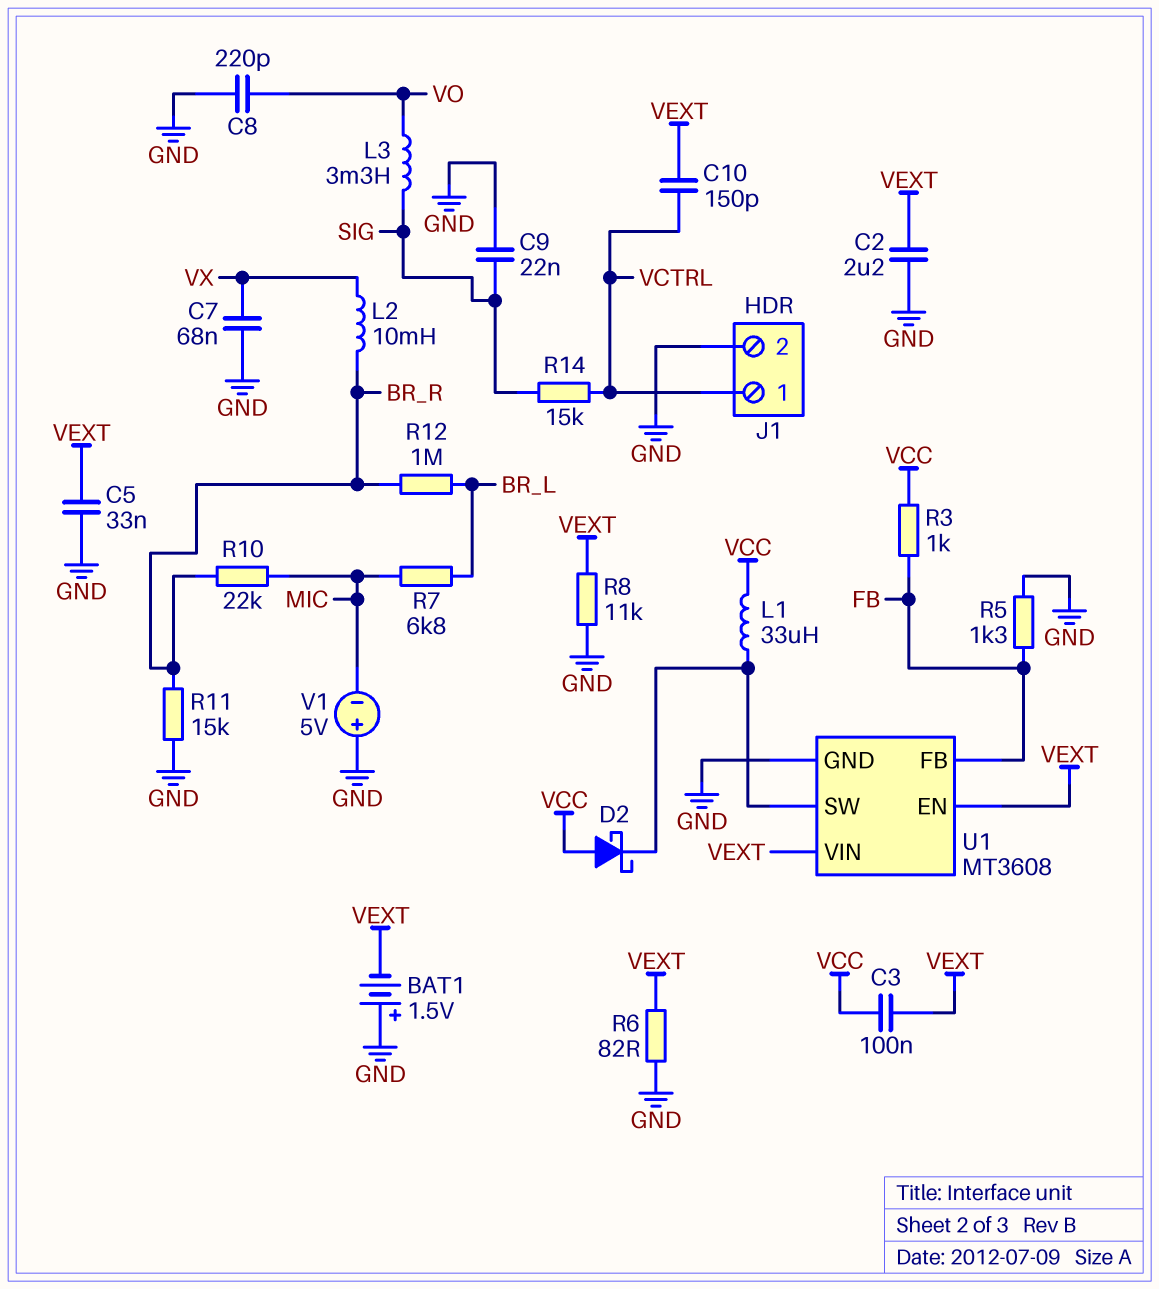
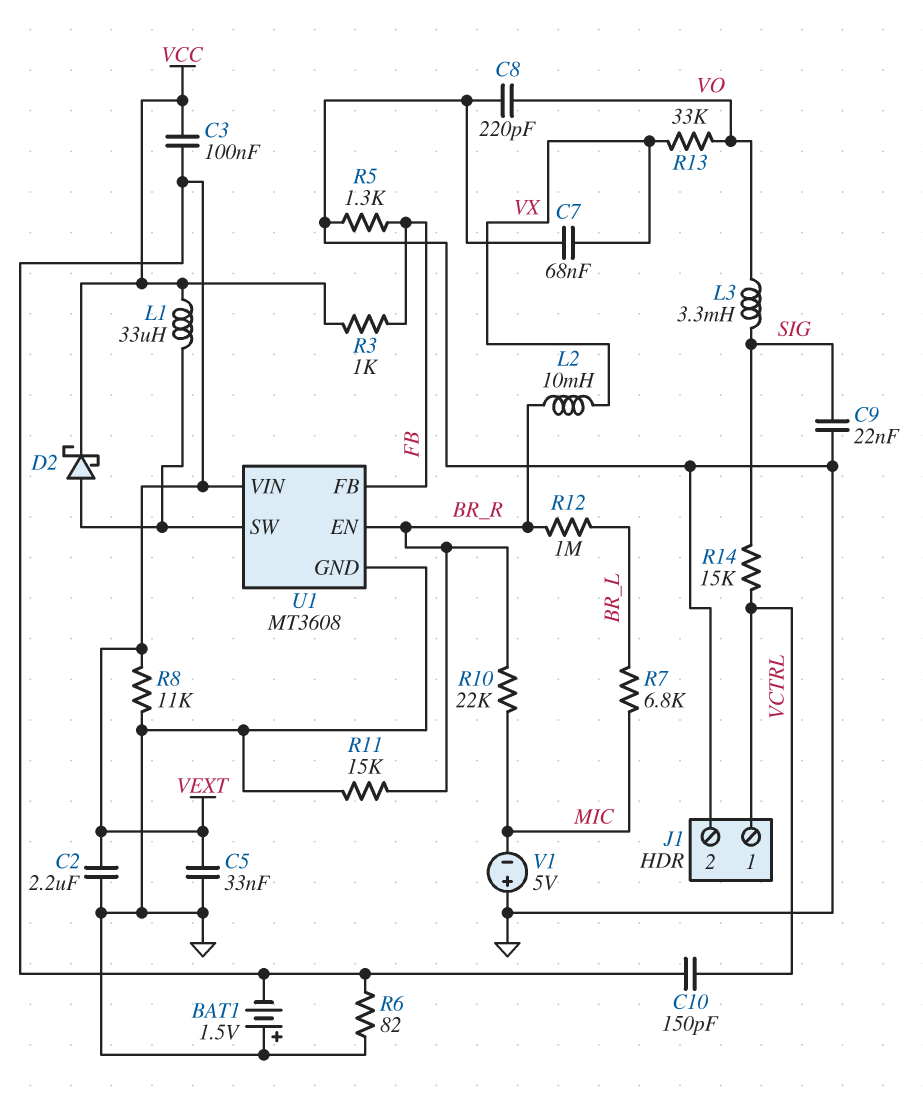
D2: schottky (A VCC, K U1/SW) -> schottky (A U1/SW, K VCC)
R13: none -> 33k (VO, VX)
U1 pin EN: VEXT -> BR_R

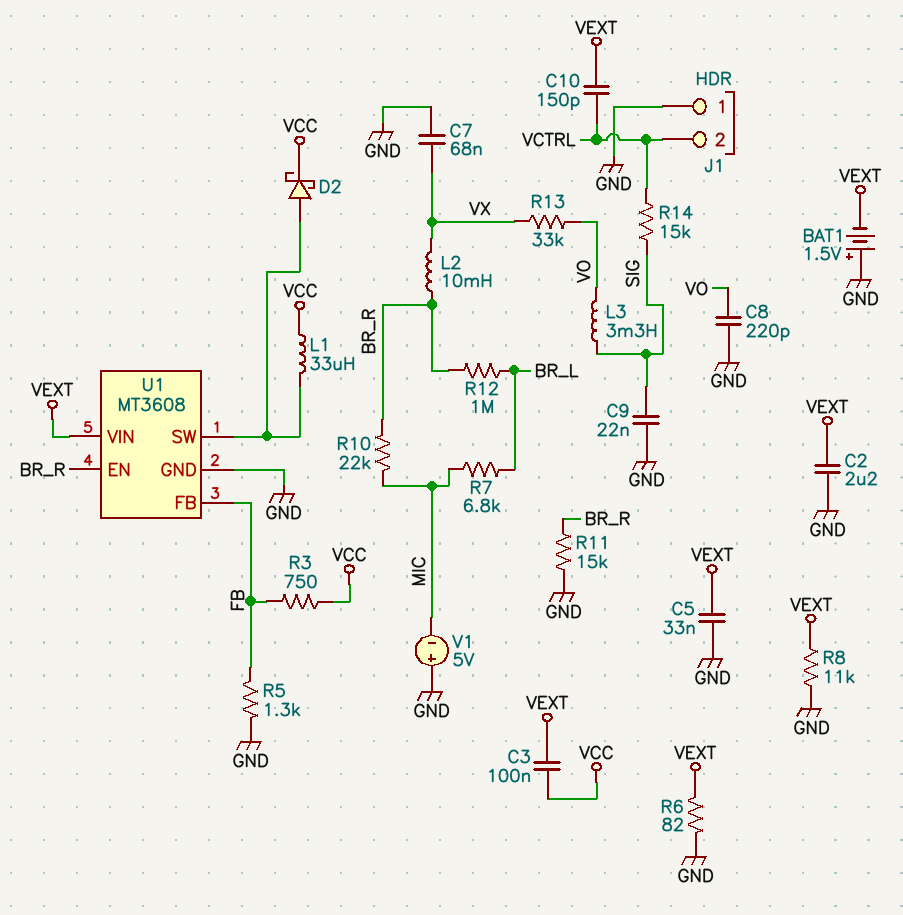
J1 pin 1: VCTRL -> GND
J1 pin 2: GND -> VCTRL
R3: 1k (FB, VCC) -> 750 (FB, VCC)

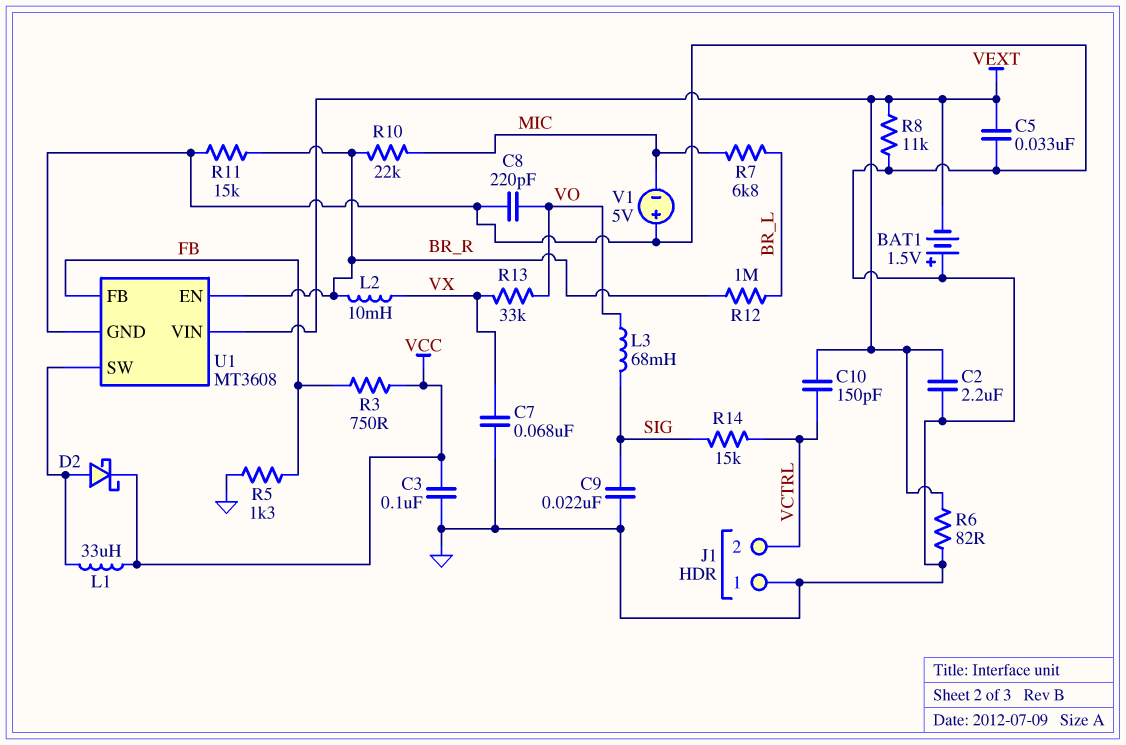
C3: 100nF (VCC, VEXT) -> 100nF (GND, VCC)
L3: 3.3mH (SIG, VO) -> 68mH (SIG, VO)

